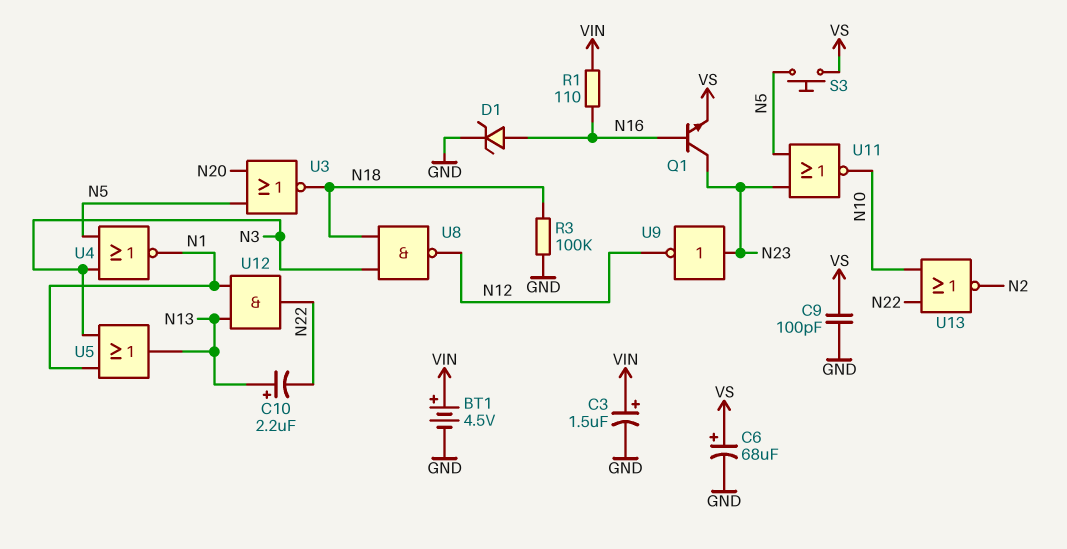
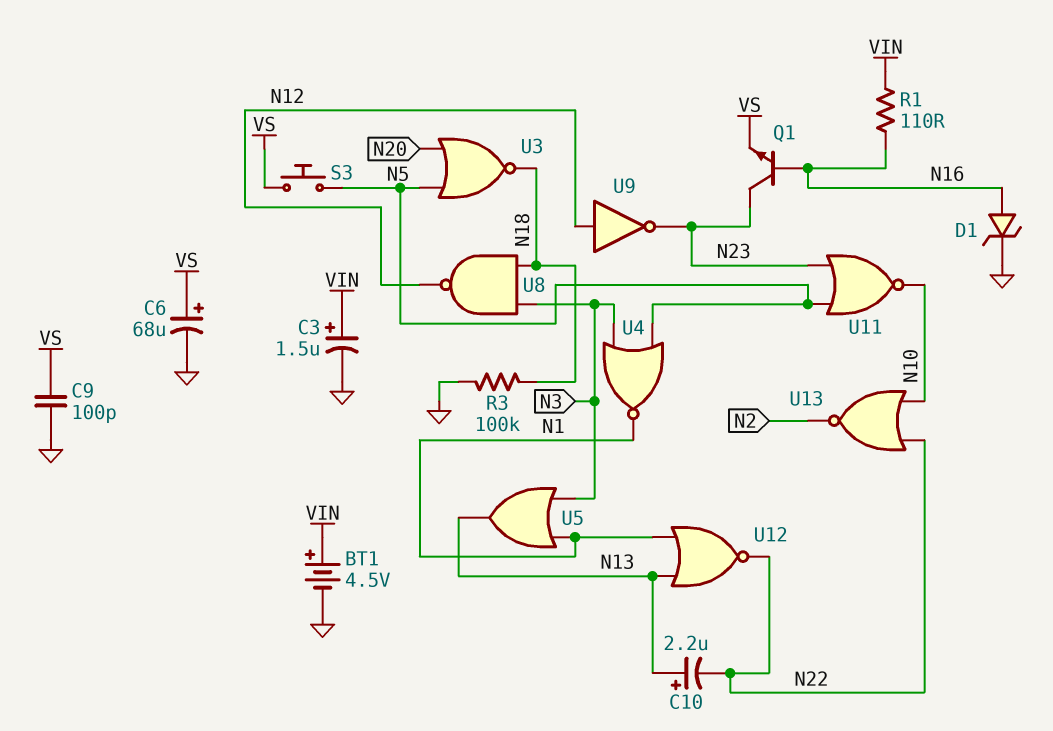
U9: NOT (in N23, out N12) -> NOT (in N12, out N23)
U12: AND (in N1, in N13, out N22) -> NOR (in N1, in N13, out N22)

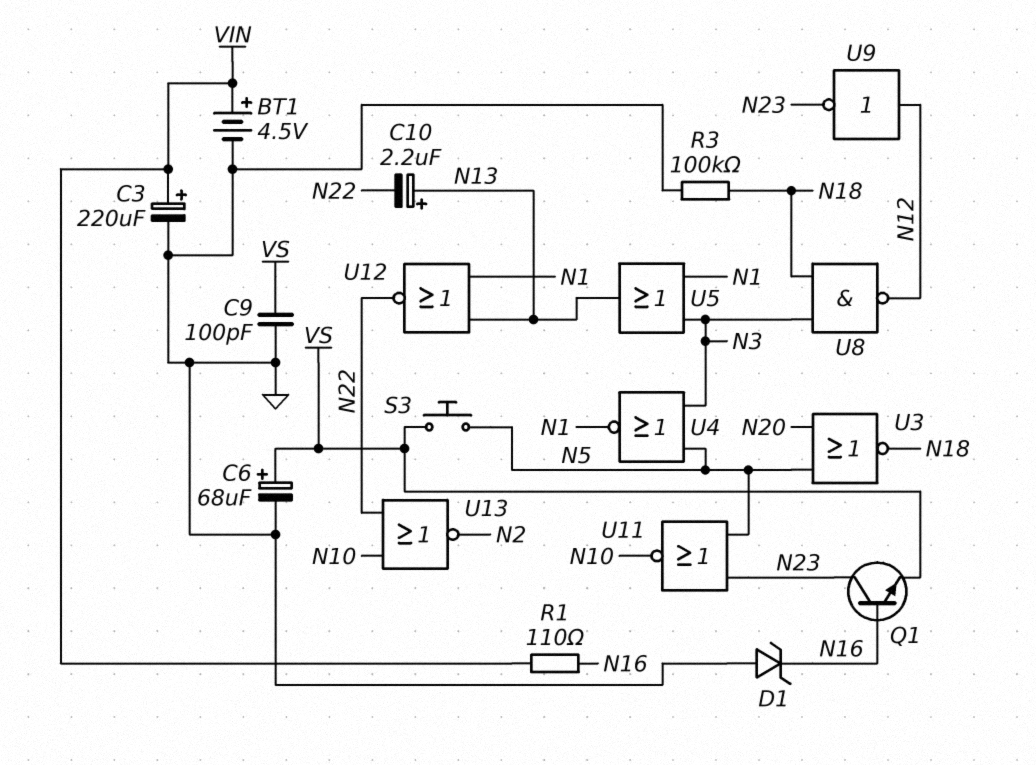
C3: 1.5uF (plus VIN, minus GND) -> 220uF (plus VIN, minus GND)
D1: zener (A N16, K GND) -> zener (A GND, K N16)

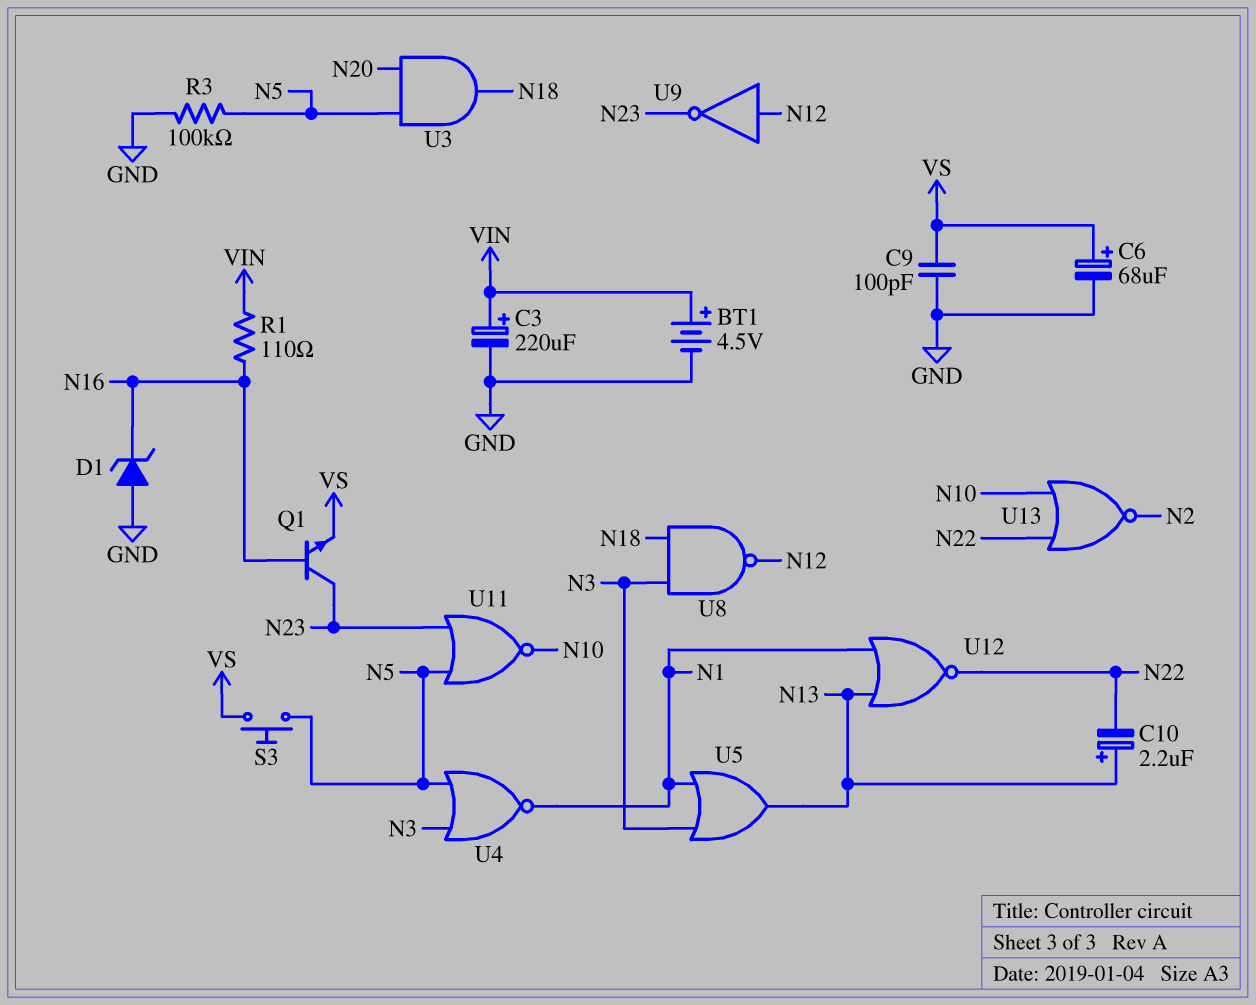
R3: 100k (GND, N18) -> 100k (GND, N5)
U3: NOR (in N5, in N20, out N18) -> AND (in N5, in N20, out N18)

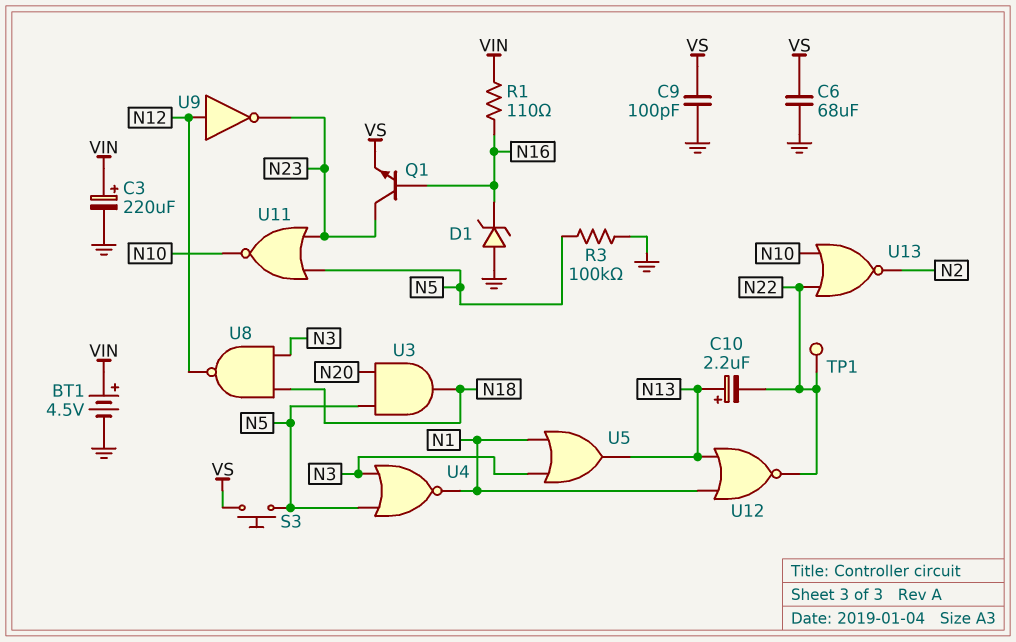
C6: 68uF (plus VS, minus GND) -> 68uF (GND, VS)
TP1: none -> test point (N22)

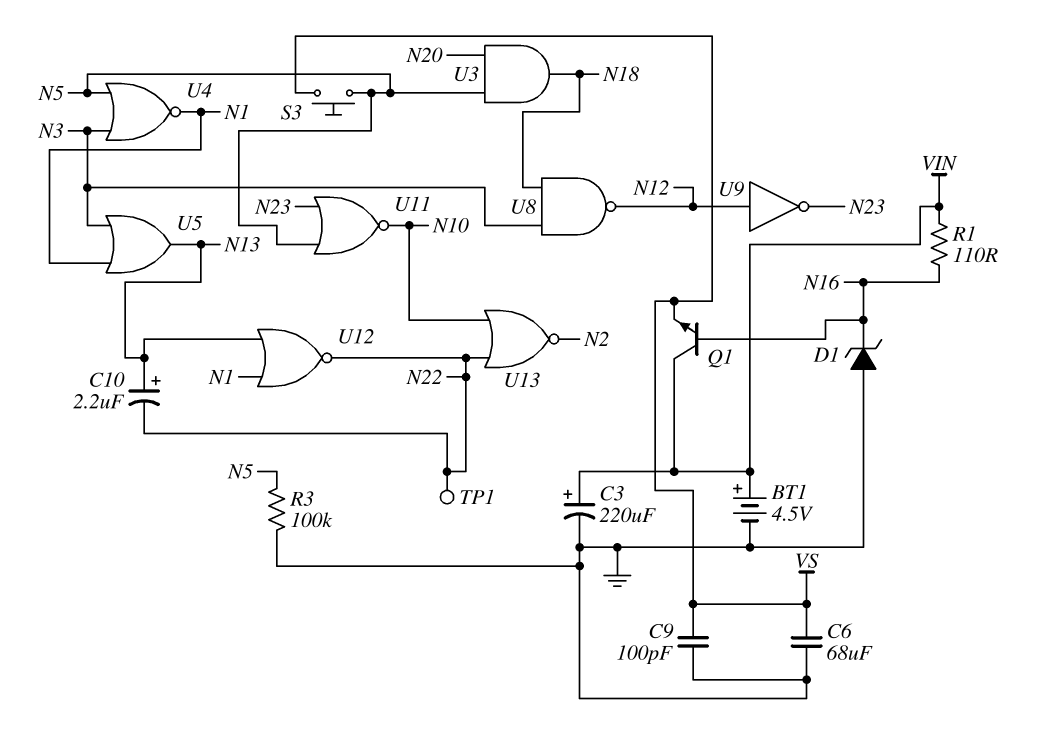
Q1: NPN (B N16, C N23, E VS) -> NPN (B N16, C VIN, E VS)

